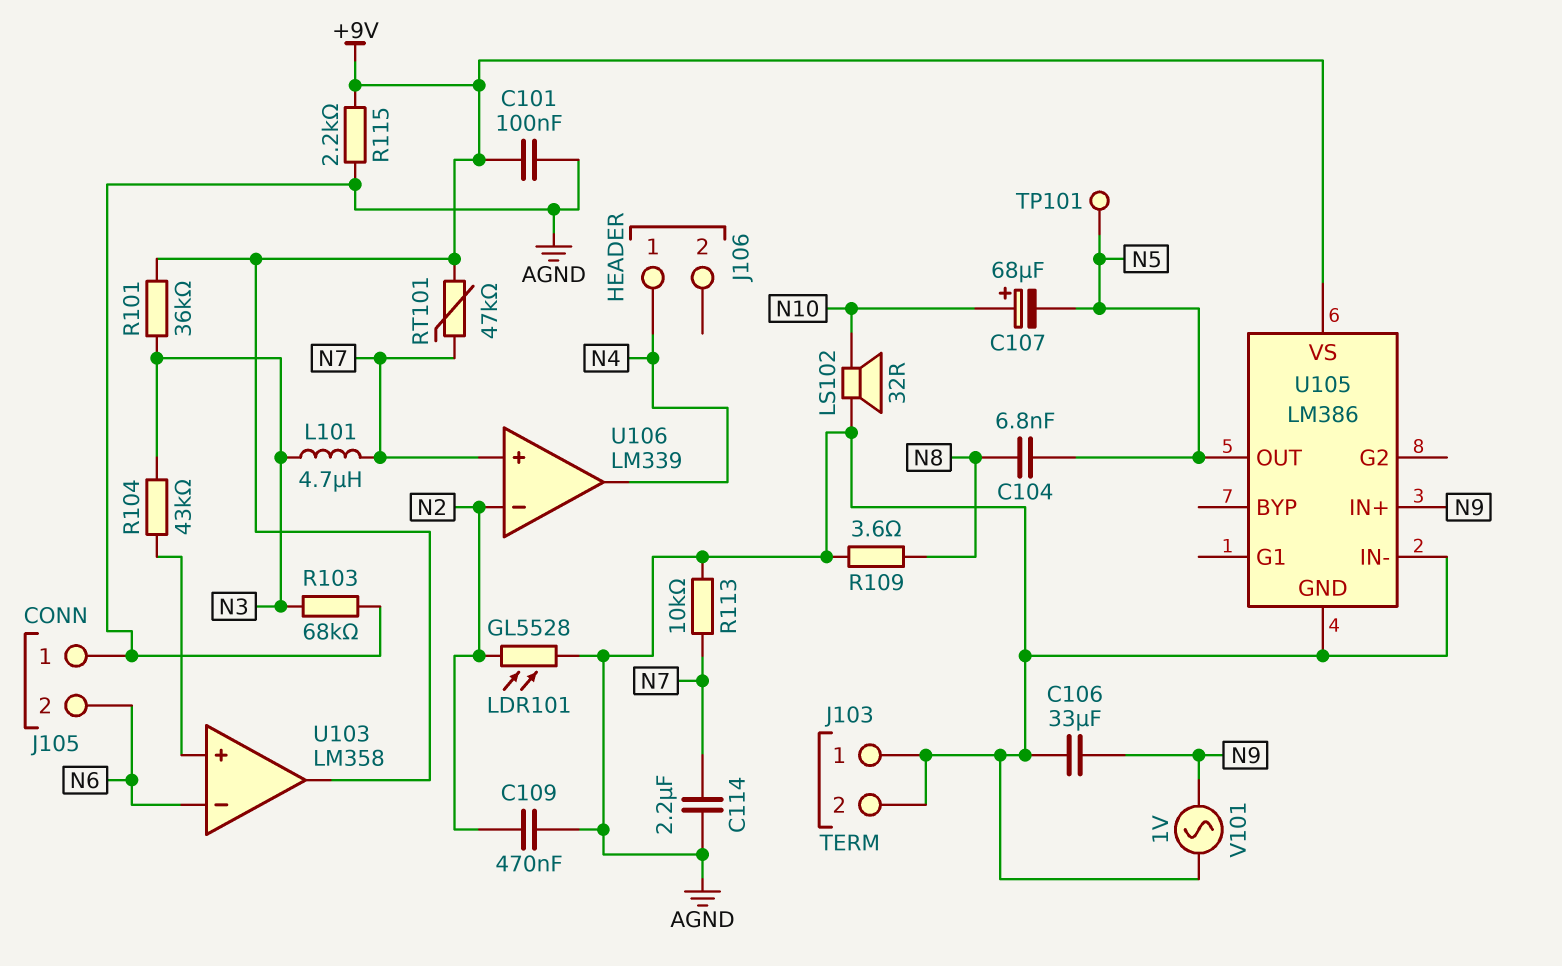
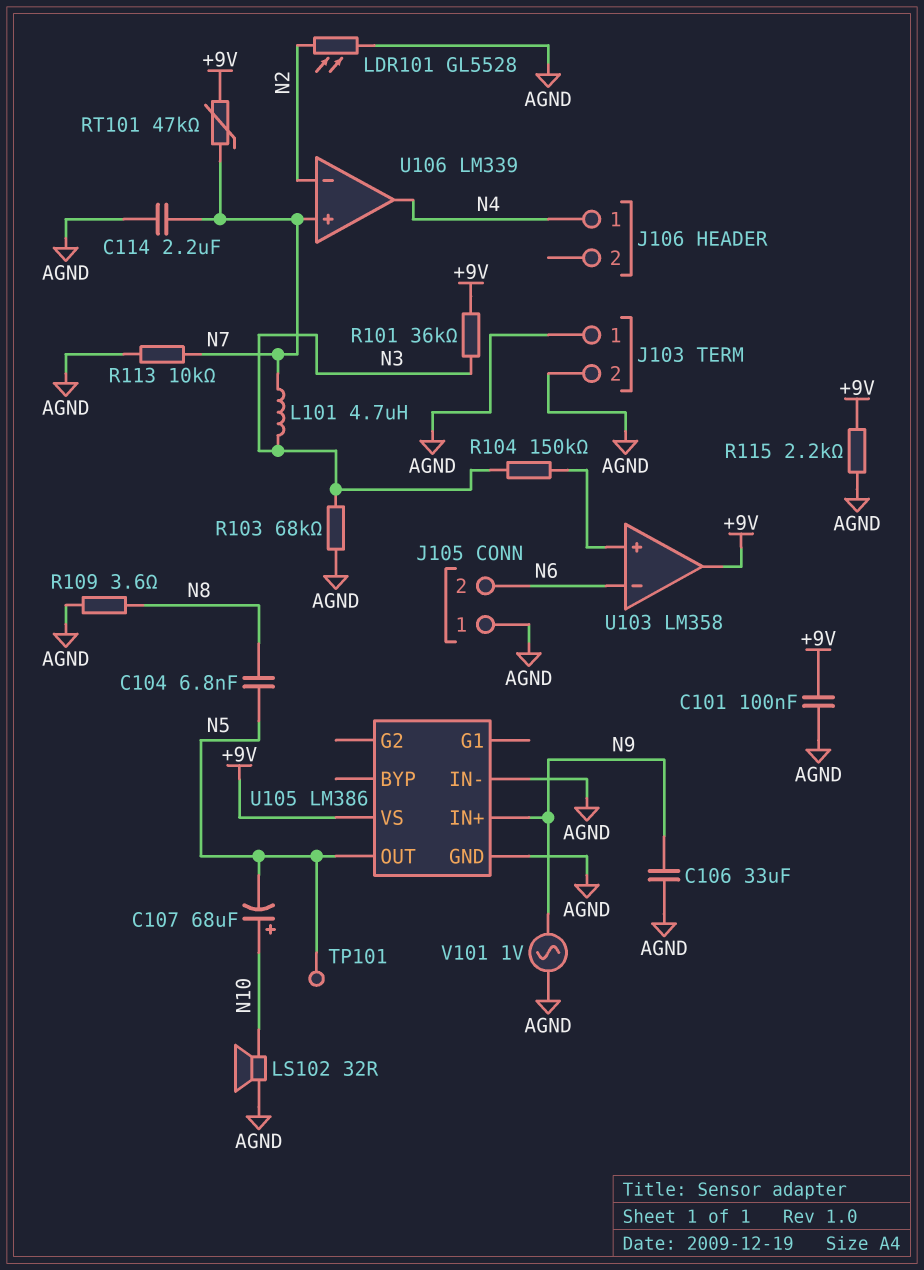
C109: 470nF (AGND, N2) -> none
R104: 43k (N3, U103/in+) -> 150k (N3, U103/in+)

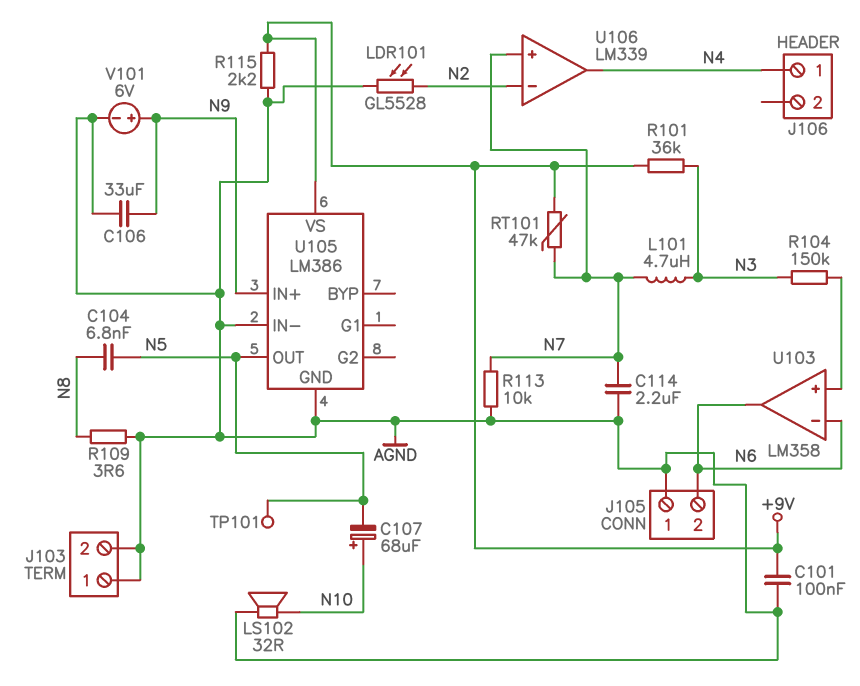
R103: 68k (AGND, N3) -> none
U103 pin out: +9V -> N6
V101: AC 1V (AGND, N9) -> 6V (plus N9, minus AGND)

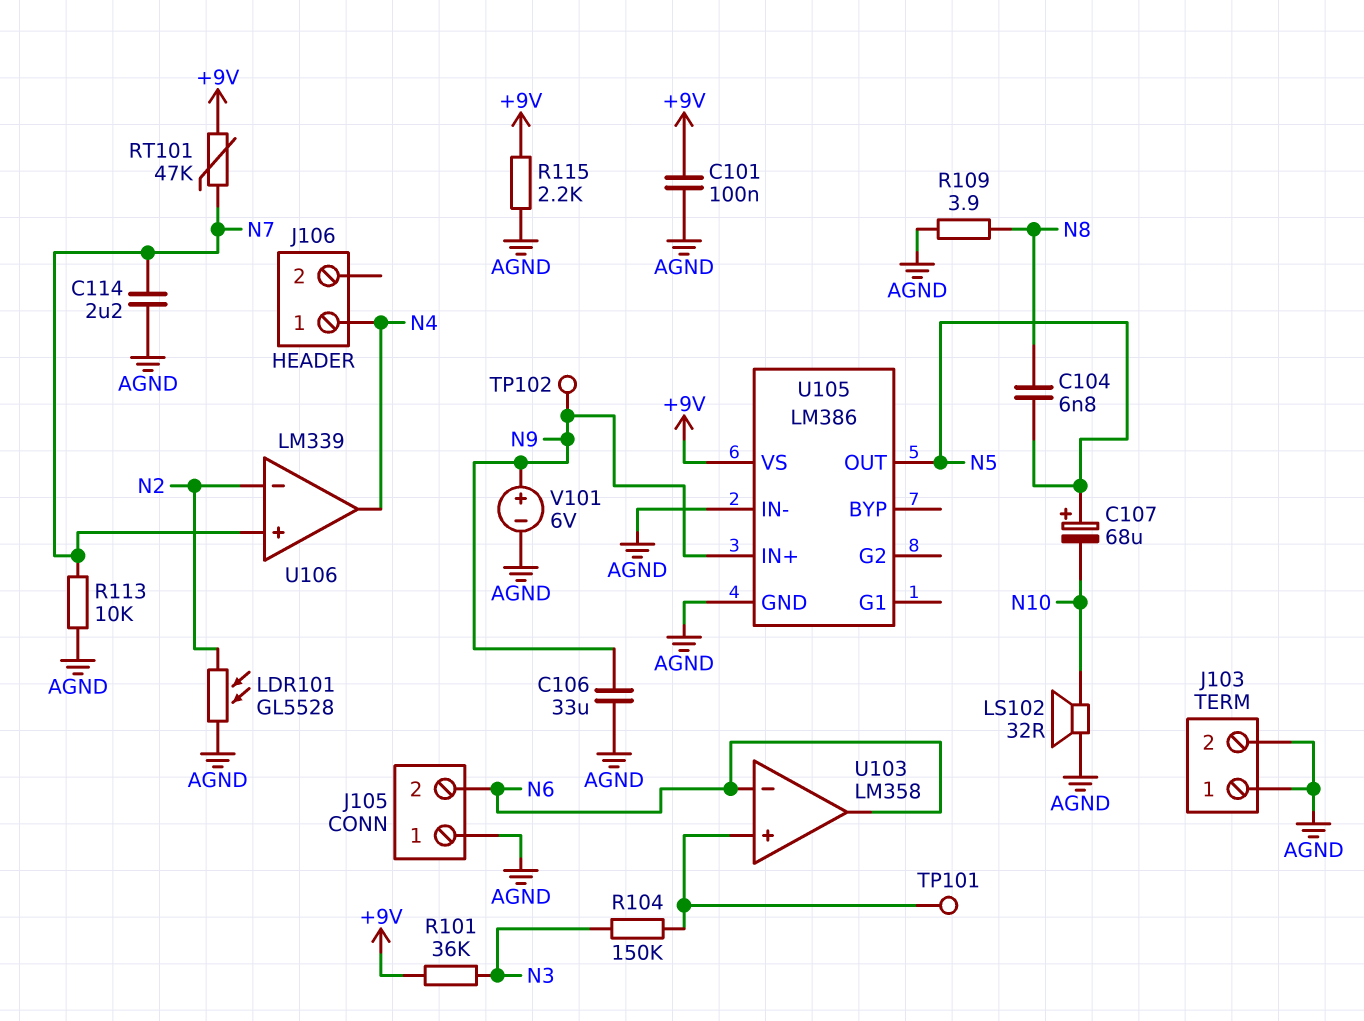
C107: 68uF (plus N10, minus N5) -> 68uF (plus N5, minus N10)
L101: 4.7uH (N3, N7) -> none
R109: 3.6 (AGND, N8) -> 3.9 (AGND, N8)
TP101: test point (N5) -> test point (U103/in+)
TP102: none -> test point (N9)

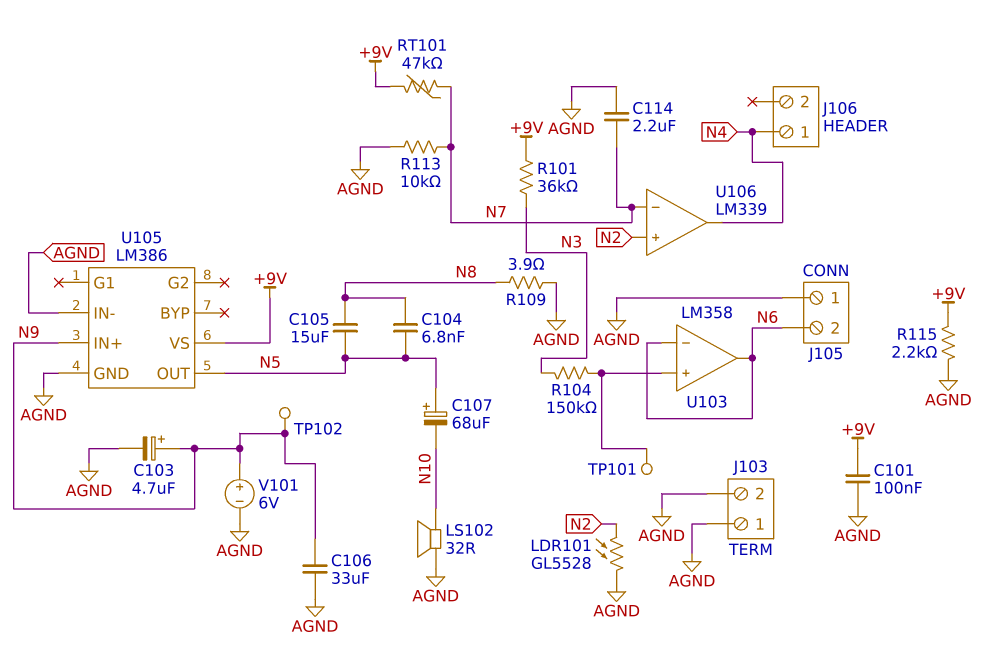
C103: none -> 4.7uF (plus N9, minus AGND)
C105: none -> 15uF (N5, N8)
U106 pin in+: N7 -> N2
U106 pin in-: N2 -> N7

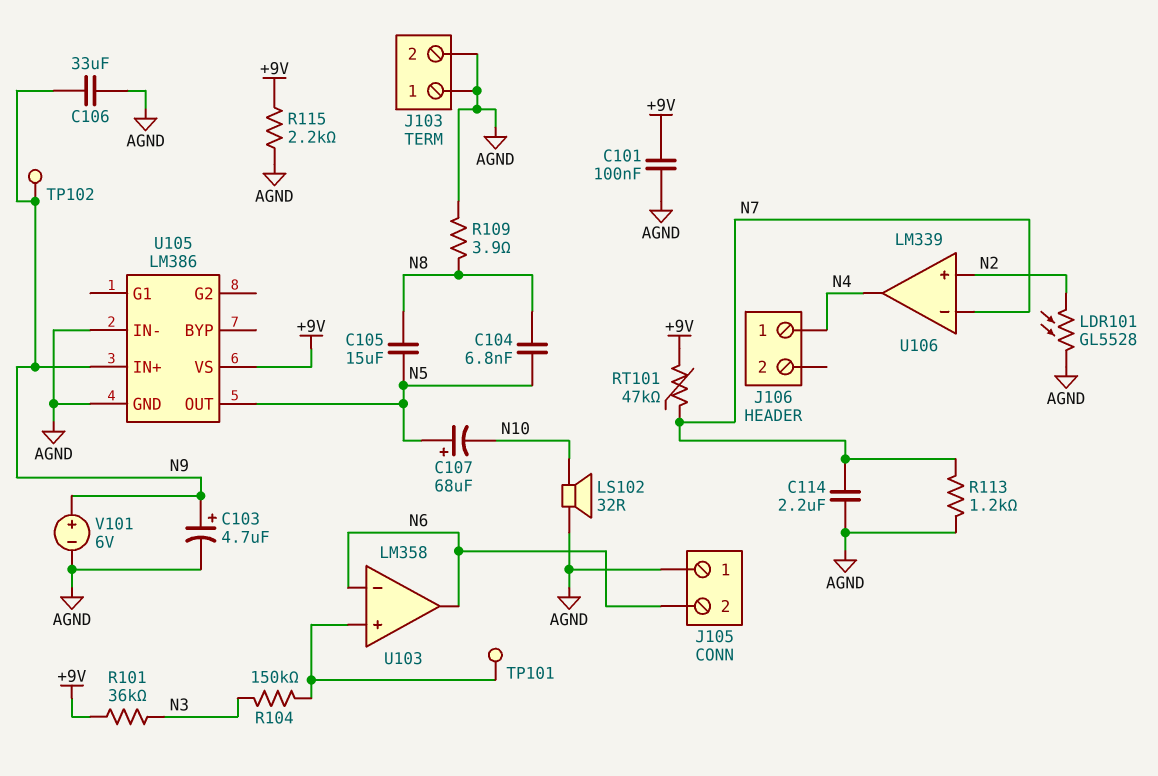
R113: 10k (AGND, N7) -> 1.2k (AGND, N7)

